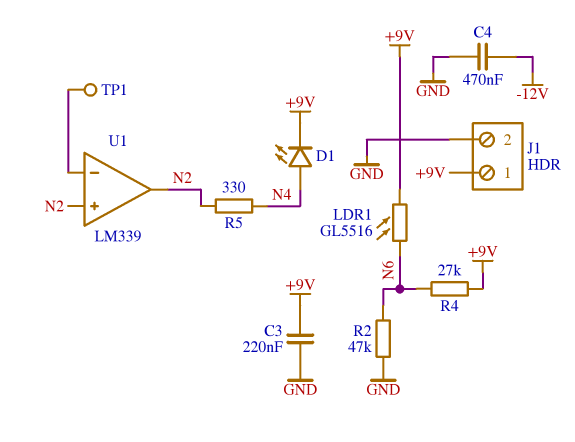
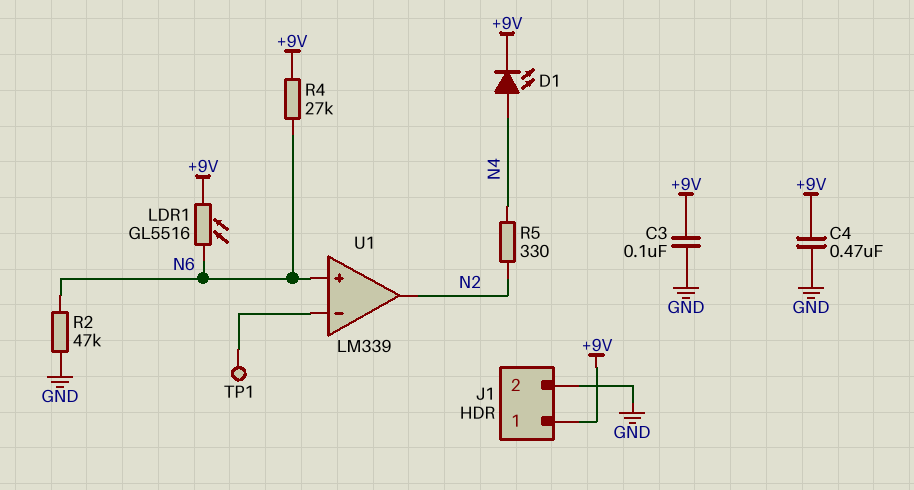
C3: 220nF (+9V, GND) -> 100nF (+9V, GND)
C4: 470nF (-12V, GND) -> 470nF (+9V, GND)
U1 pin in+: N2 -> N6

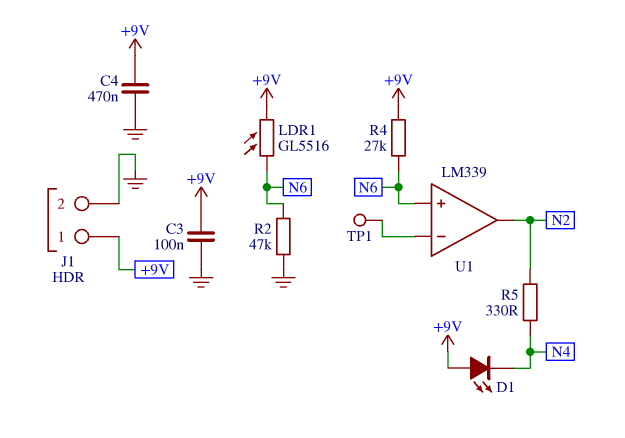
D1: LED (A N4, K +9V) -> LED (A +9V, K N4)

